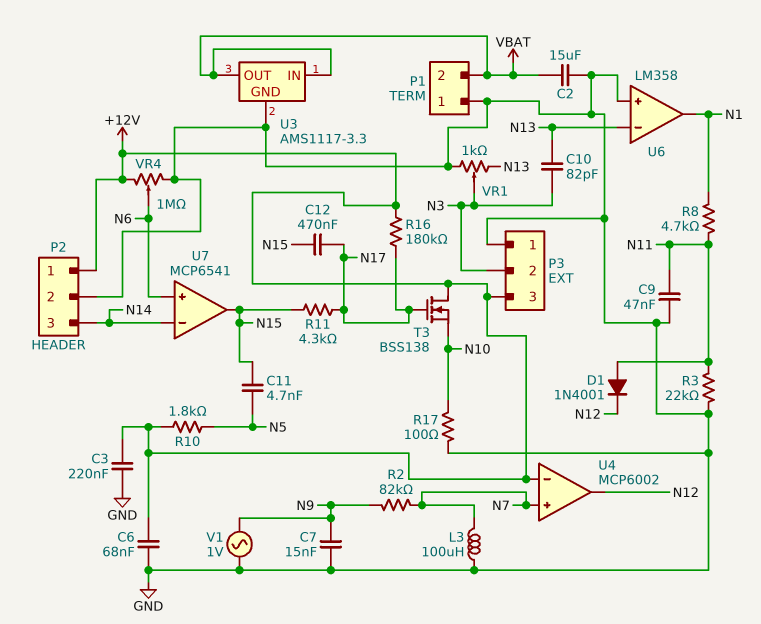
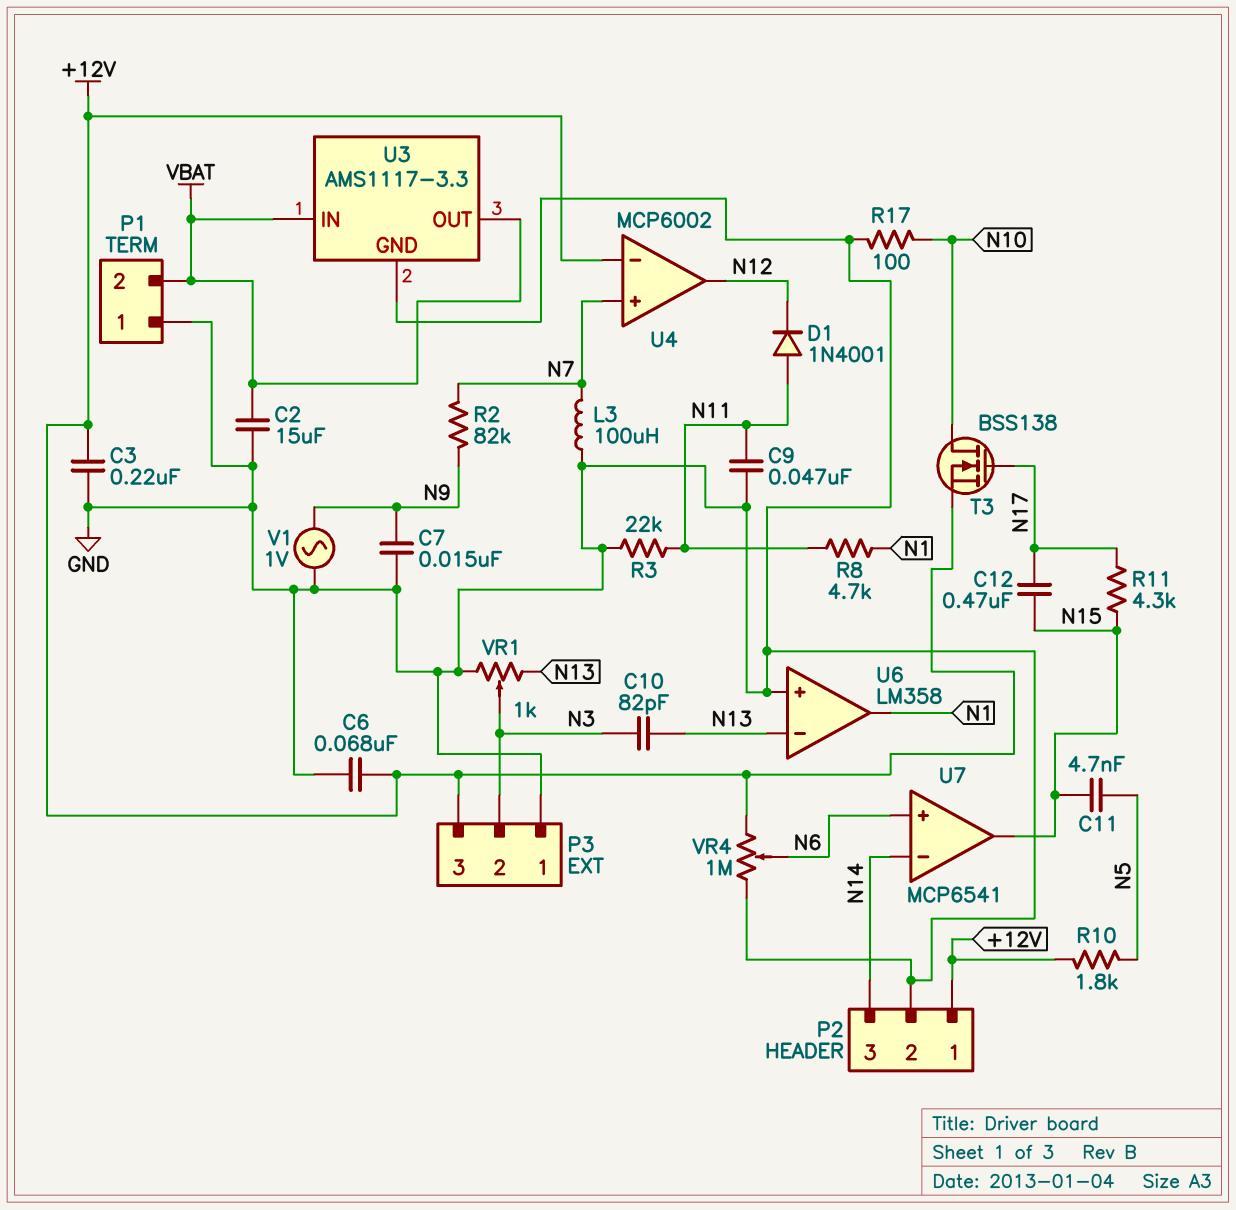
R16: 180k (+12V, N17) -> none
T3: NMOS BSS138 (G N17, D +12V, S N10) -> NMOS BSS138 (G N17, D N10, S +12V)

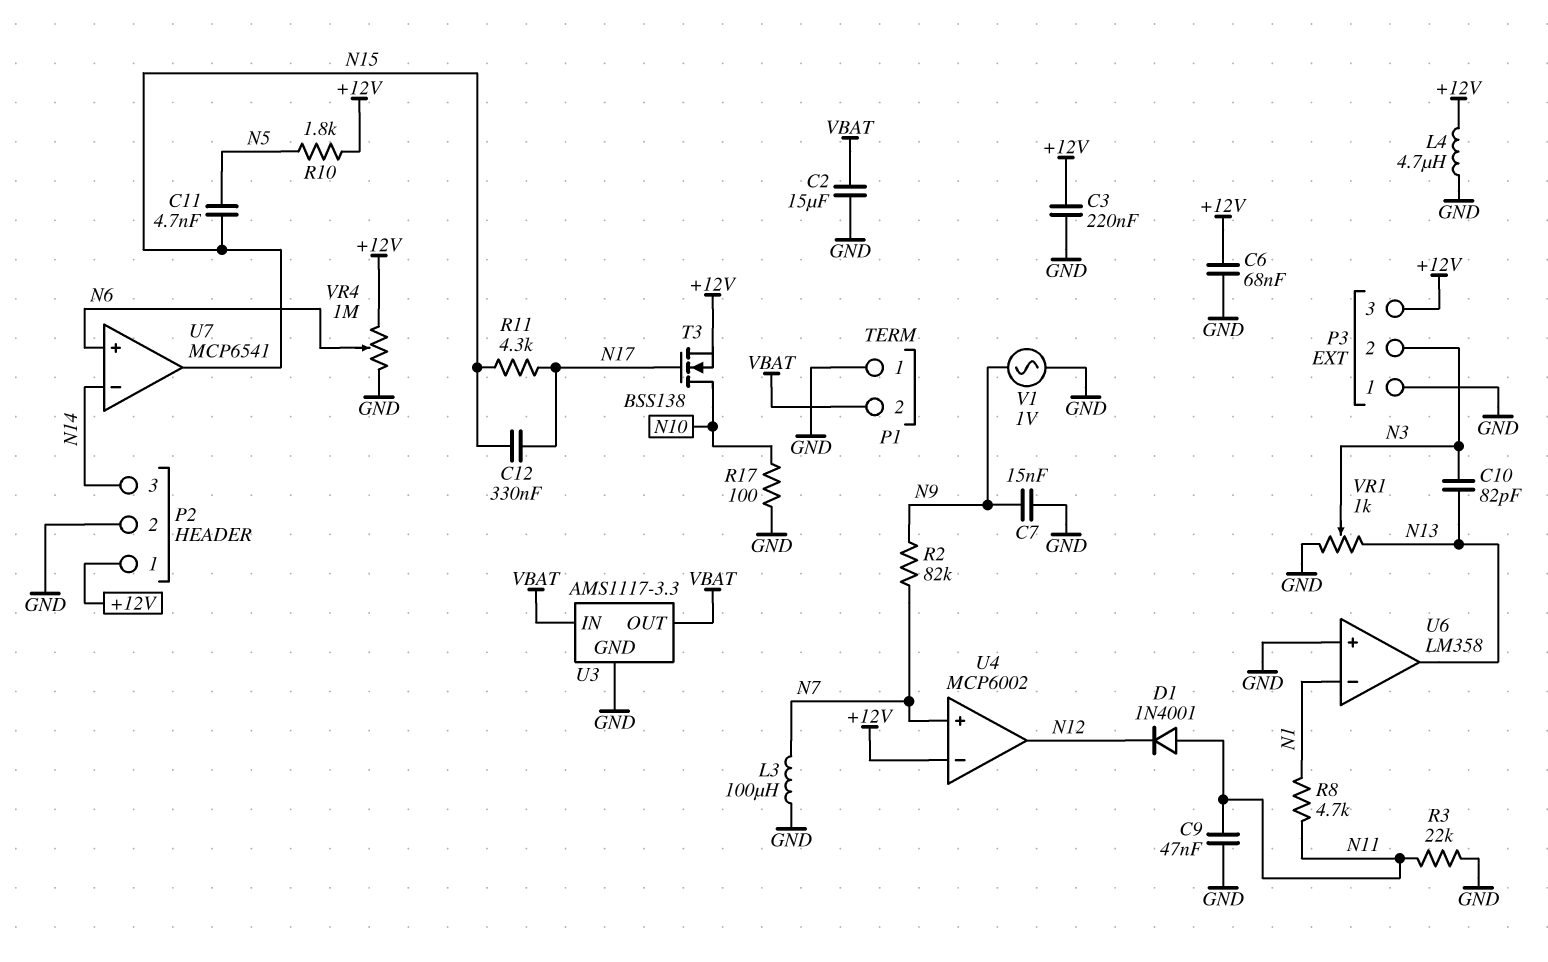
C12: 470nF (N15, N17) -> 330nF (N15, N17)
L4: none -> 4.7uH (+12V, GND)
U6 pin in-: N13 -> N1
U6 pin out: N1 -> N13

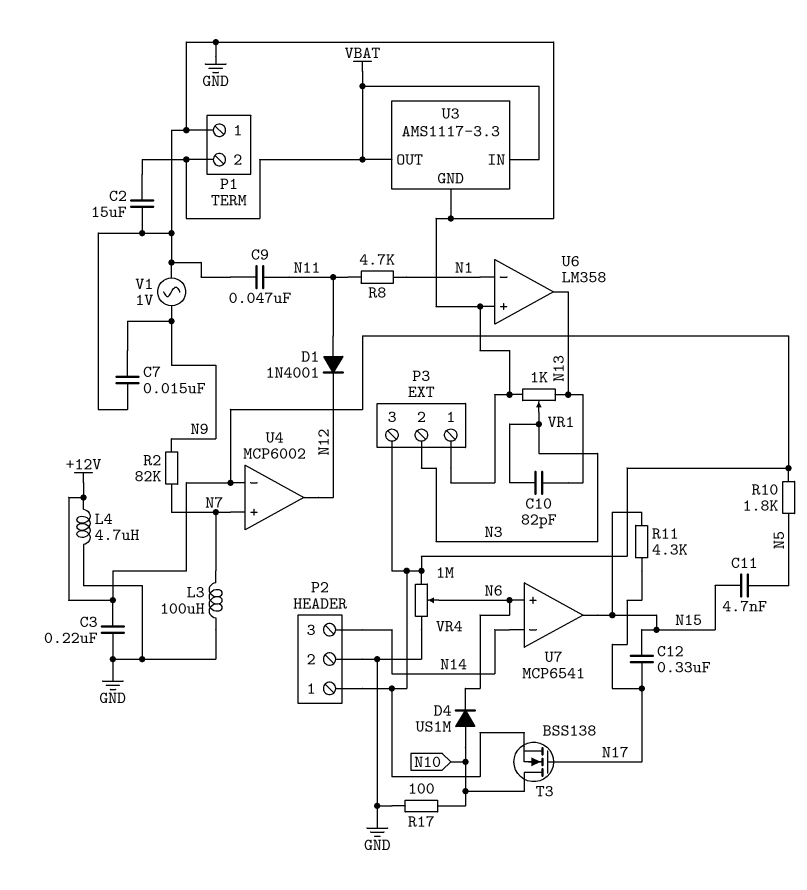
C6: 68nF (+12V, GND) -> none
D4: none -> diode US1M (A N10, K N6)
R3: 22k (GND, N11) -> none

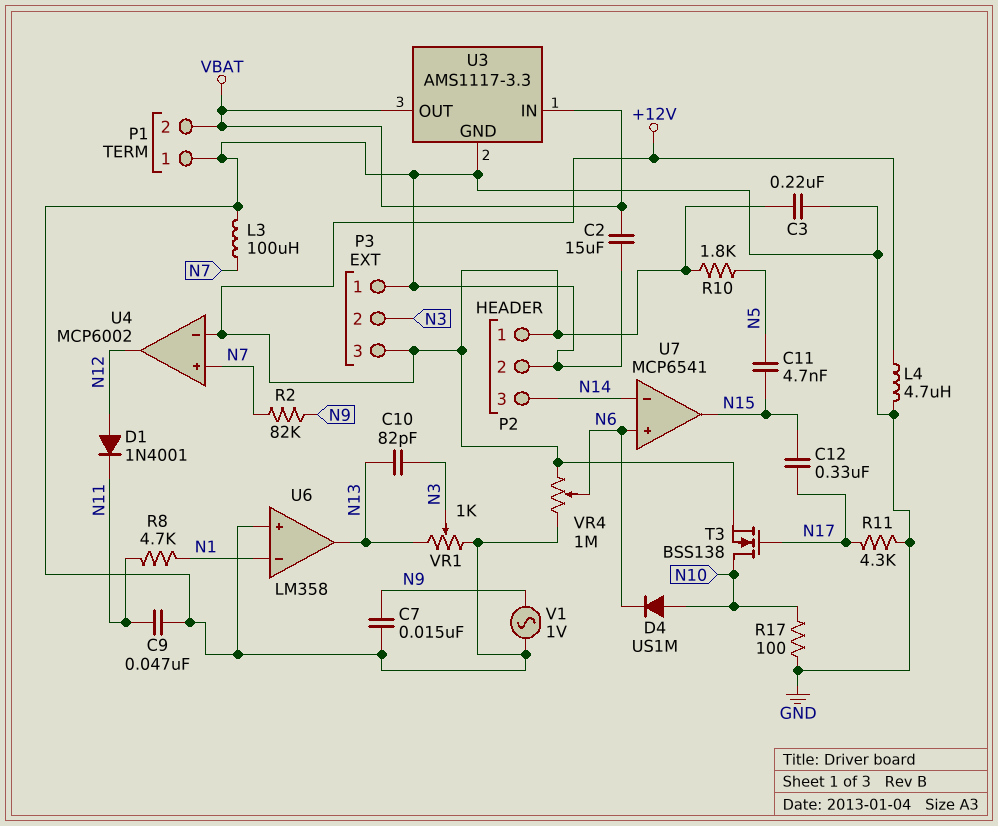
D1: diode 1N4001 (A N11, K N12) -> diode 1N4001 (A N12, K N11)
R11: 4.3k (N15, N17) -> 4.3k (GND, N17)

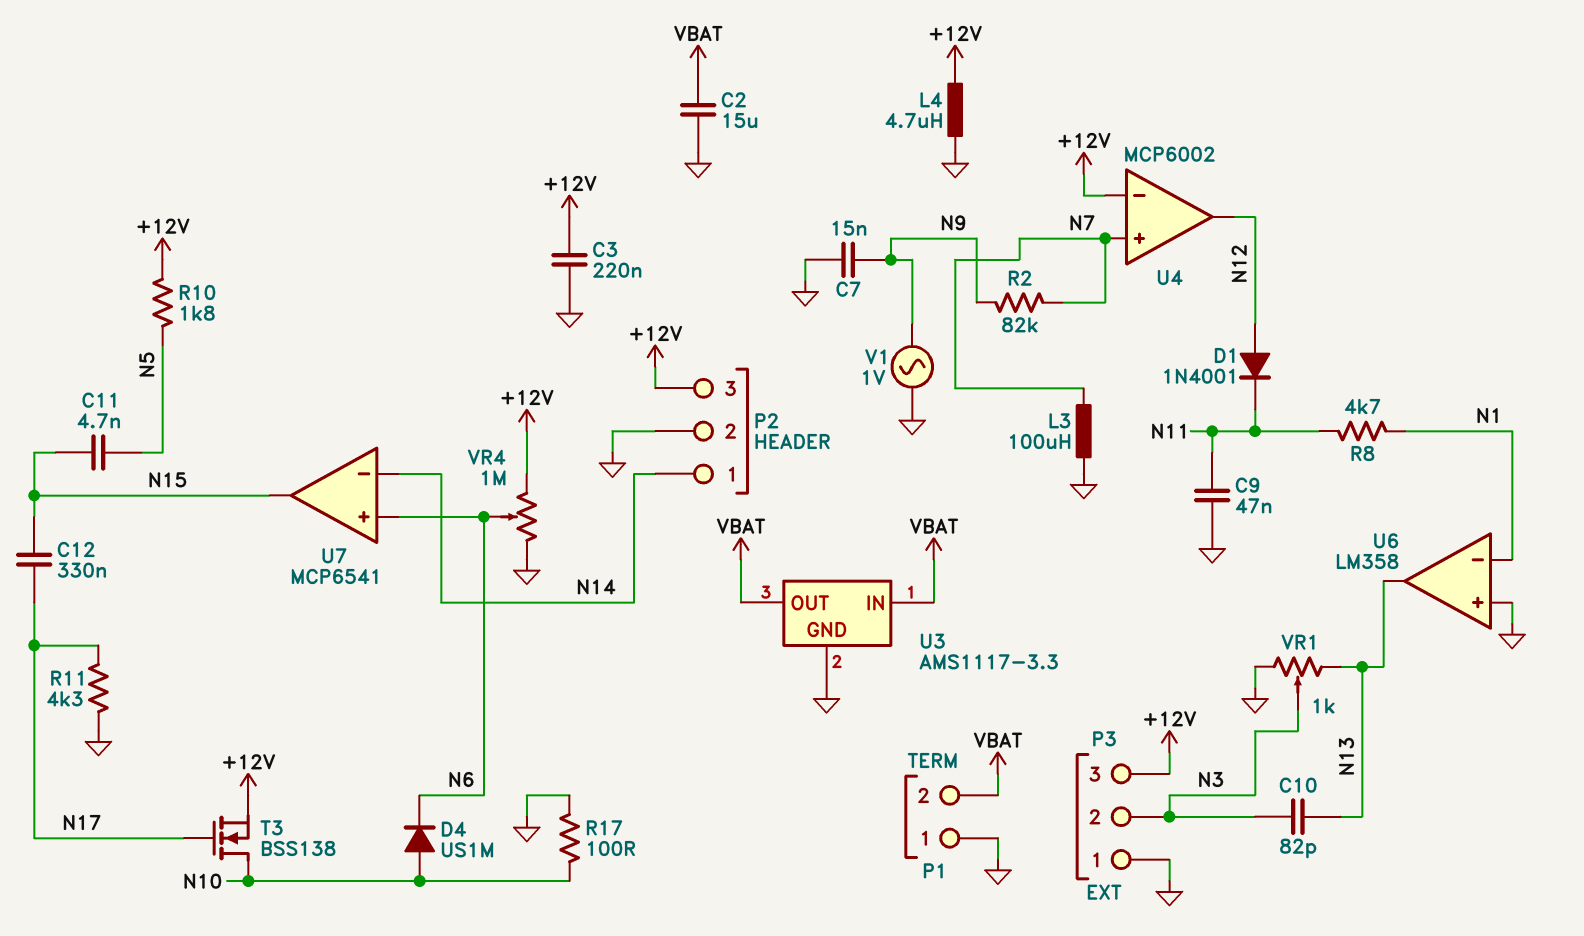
P2 pin 1: +12V -> N14
P2 pin 3: N14 -> +12V

